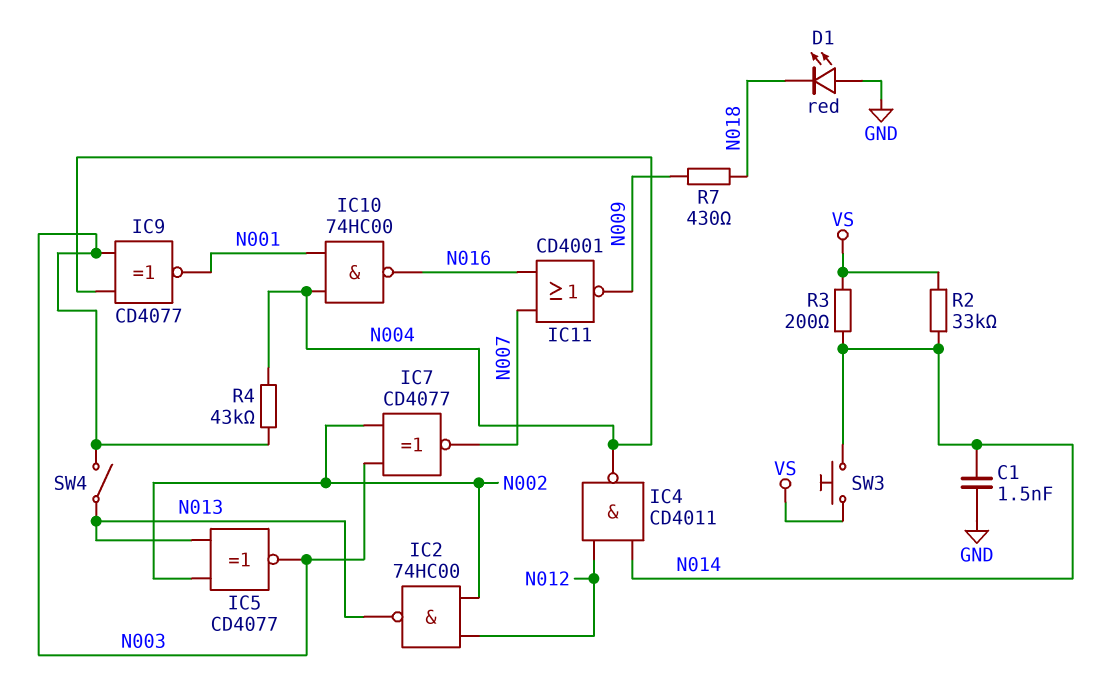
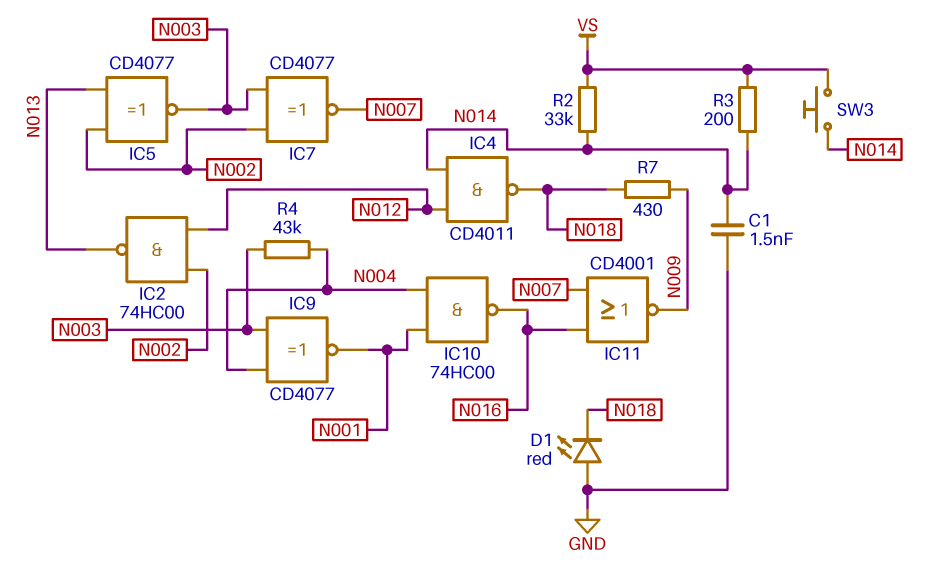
IC4: NAND CD4011 (in N012, in N014, out N004) -> NAND CD4011 (in N012, in N014, out N018)
SW4: switch (N003, N013) -> none

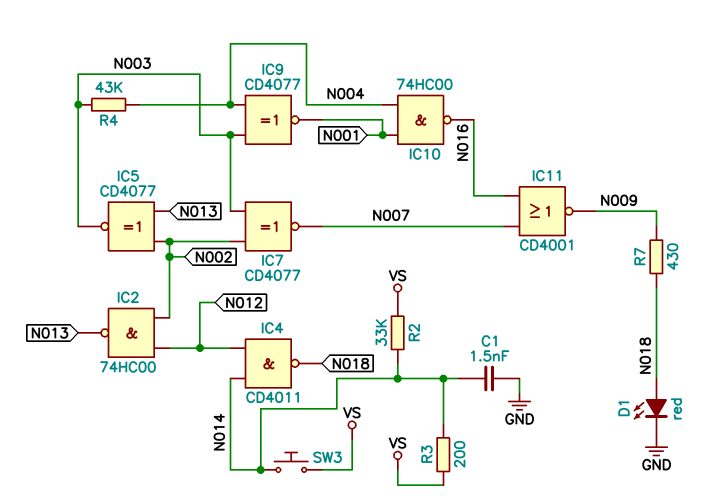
D1: LED red (A GND, K N018) -> LED red (A N018, K GND)

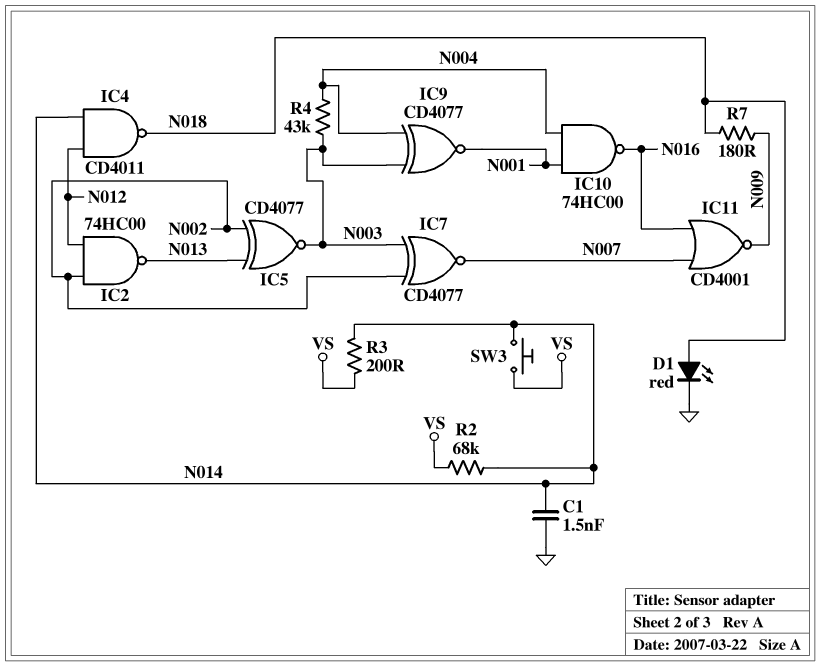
R2: 33k (N014, VS) -> 68k (N014, VS)
R7: 430 (N009, N018) -> 180 (N009, N018)

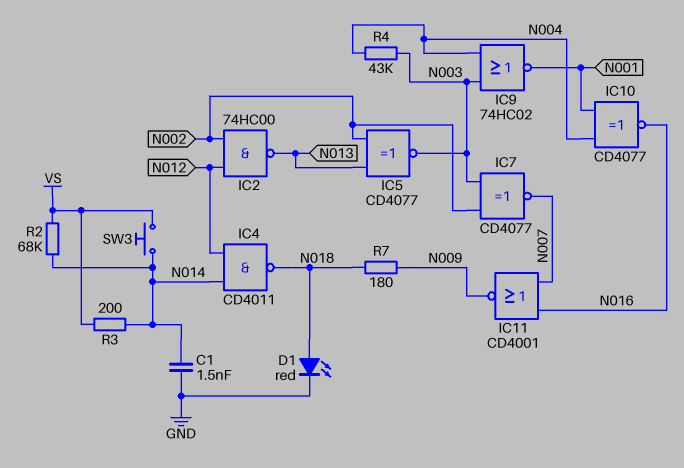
IC9: XNOR CD4077 (in N003, in N004, out N001) -> NOR 74HC02 (in N003, in N004, out N001)
IC10: NAND 74HC00 (in N001, in N004, out N016) -> XNOR CD4077 (in N001, in N004, out N016)

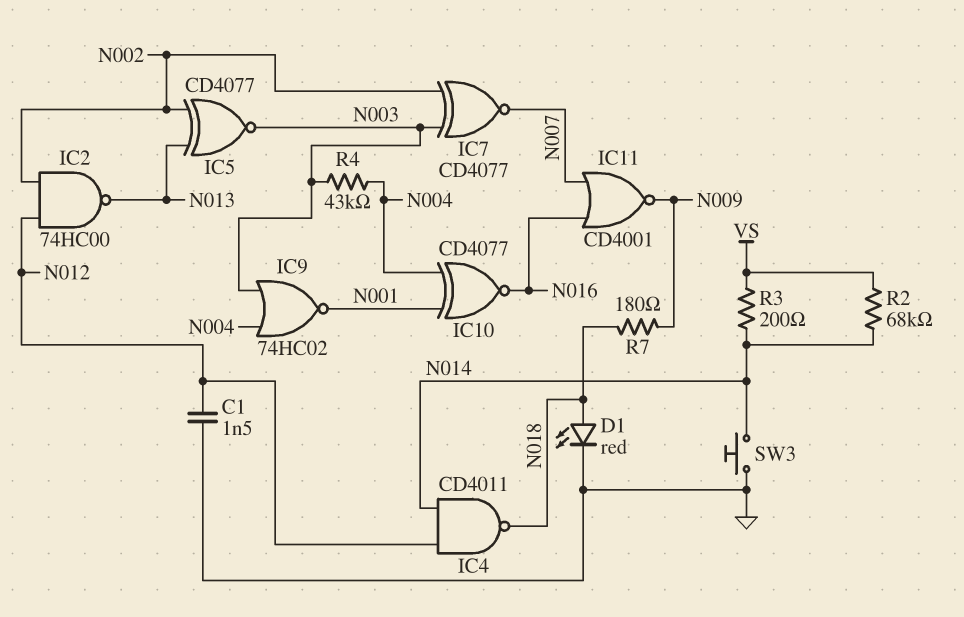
C1: 1.5nF (GND, N014) -> 1.5nF (GND, N012)
SW3: button (N014, VS) -> button (GND, N014)

